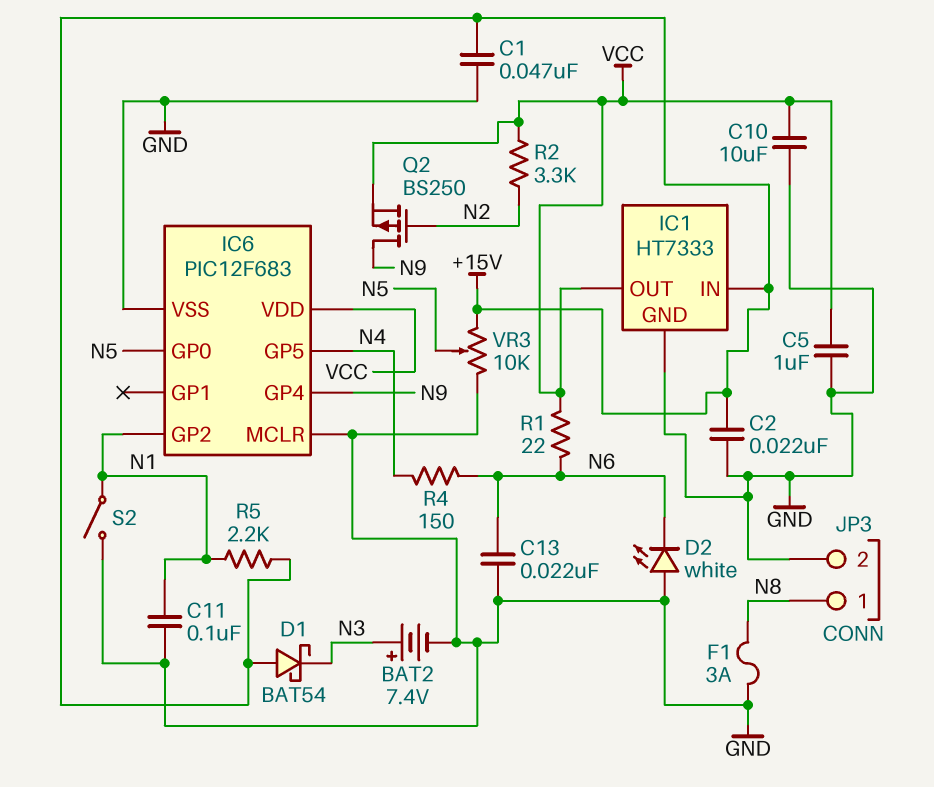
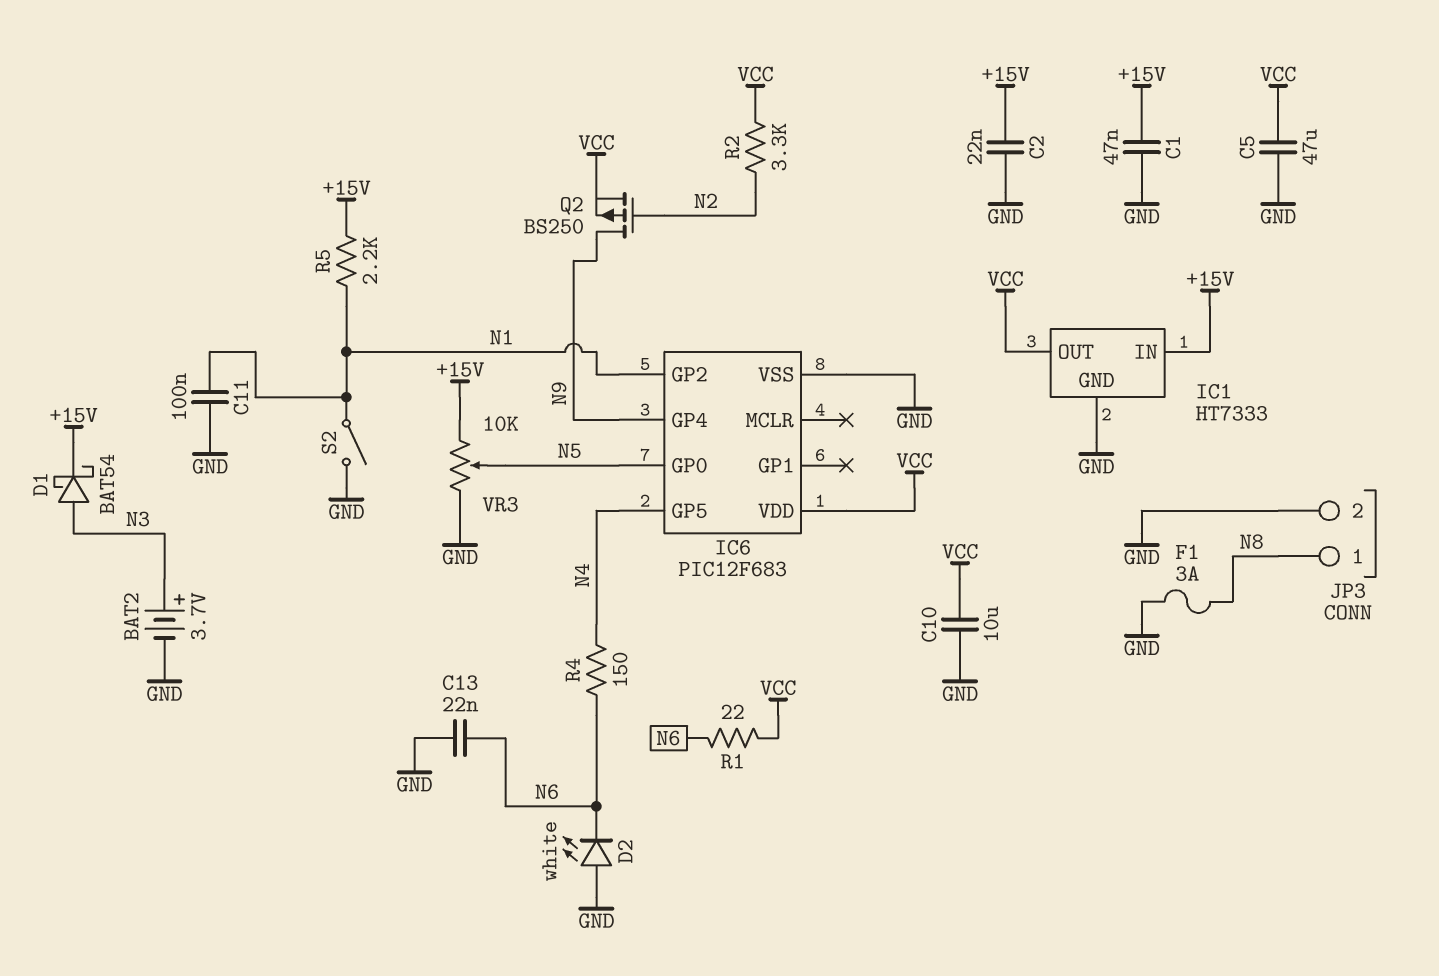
BAT2: 7.4V (plus N3, minus GND) -> 3.7V (plus N3, minus GND)
C5: 1uF (GND, VCC) -> 47uF (GND, VCC)
D1: schottky BAT54 (A +15V, K N3) -> schottky BAT54 (A N3, K +15V)
IC6 pin MCLR: GND -> none

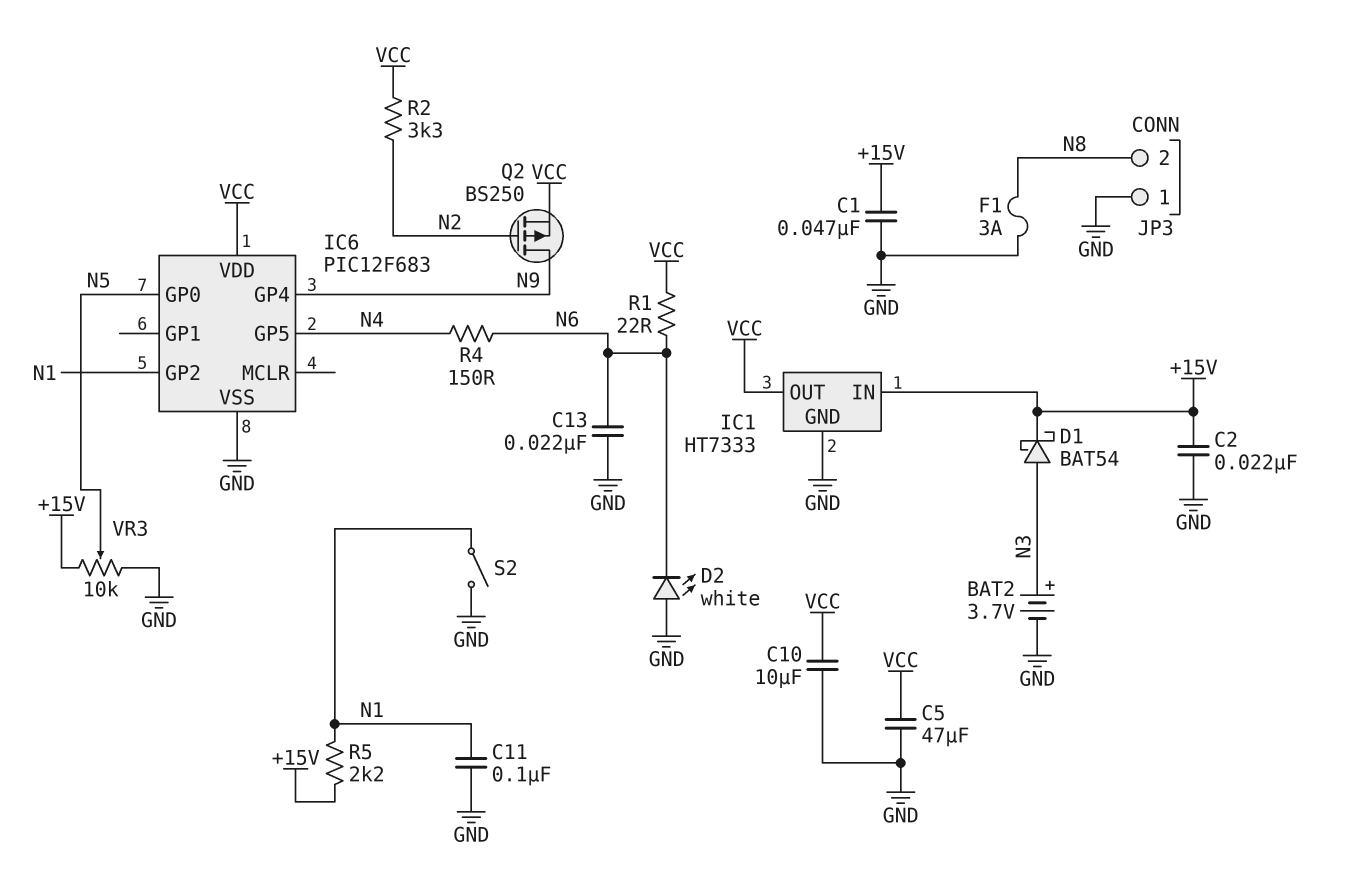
JP3 pin 1: N8 -> GND
JP3 pin 2: GND -> N8

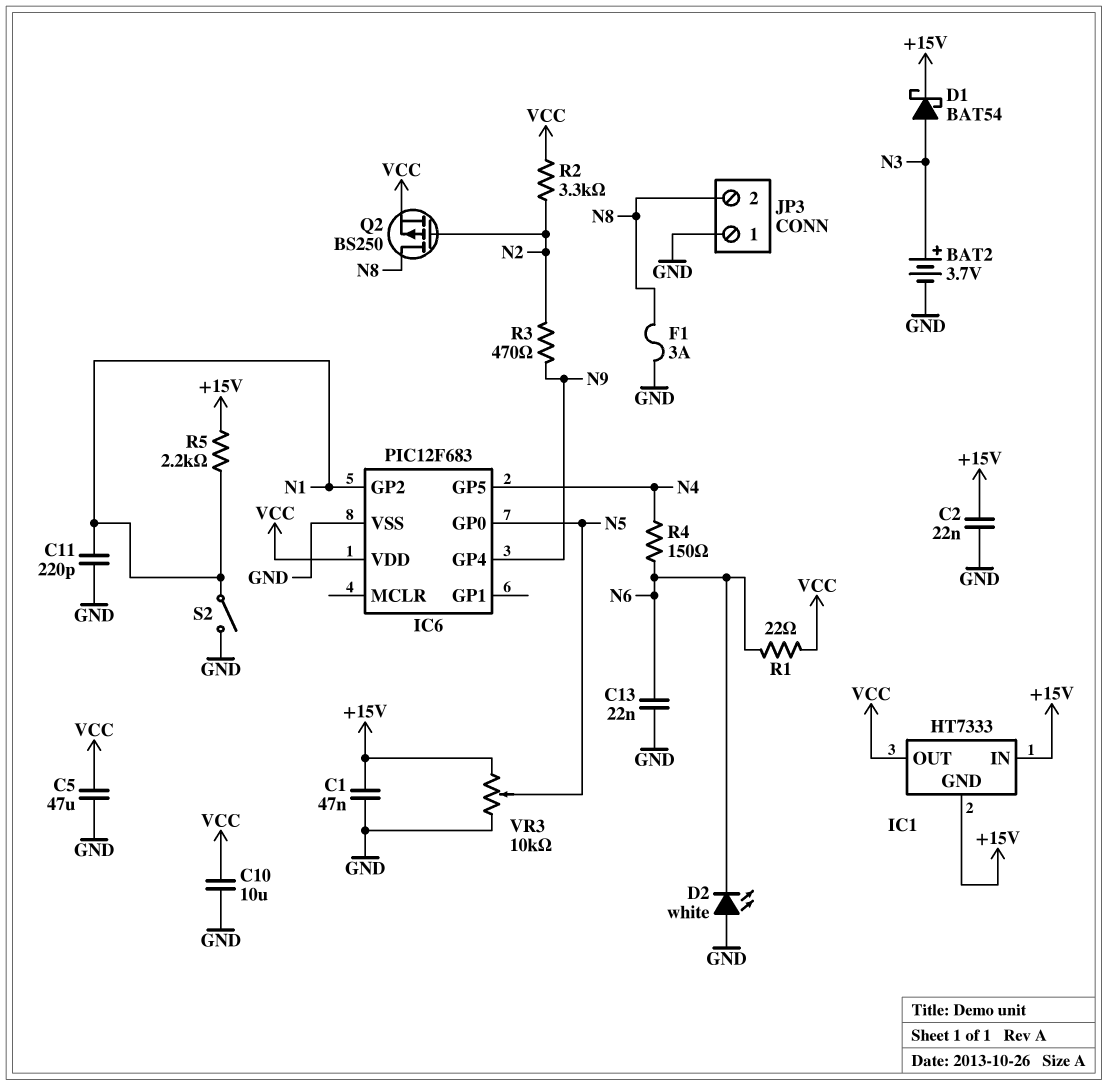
C11: 100nF (GND, N1) -> 220pF (GND, N1)
IC1 pin GND: GND -> +15V
Q2: PMOS BS250 (G N2, D N9, S VCC) -> PMOS BS250 (G N2, D N8, S VCC)
R3: none -> 470 (N2, N9)

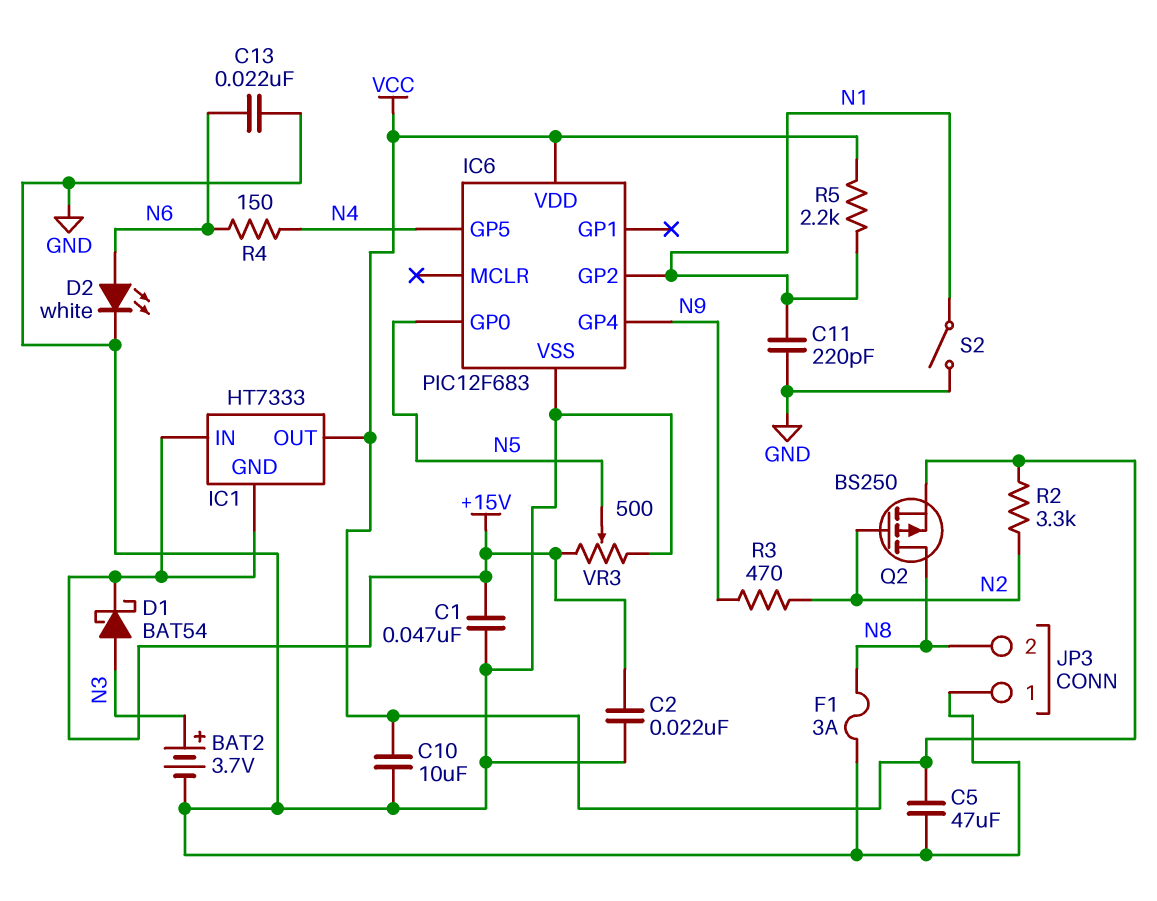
D2: LED white (A GND, K N6) -> LED white (A N6, K GND)
R1: 22 (N6, VCC) -> none
R5: 2.2k (+15V, N1) -> 2.2k (N1, VCC)
VR3: 10k (+15V, GND, wiper N5) -> 500 (+15V, GND, wiper N5)

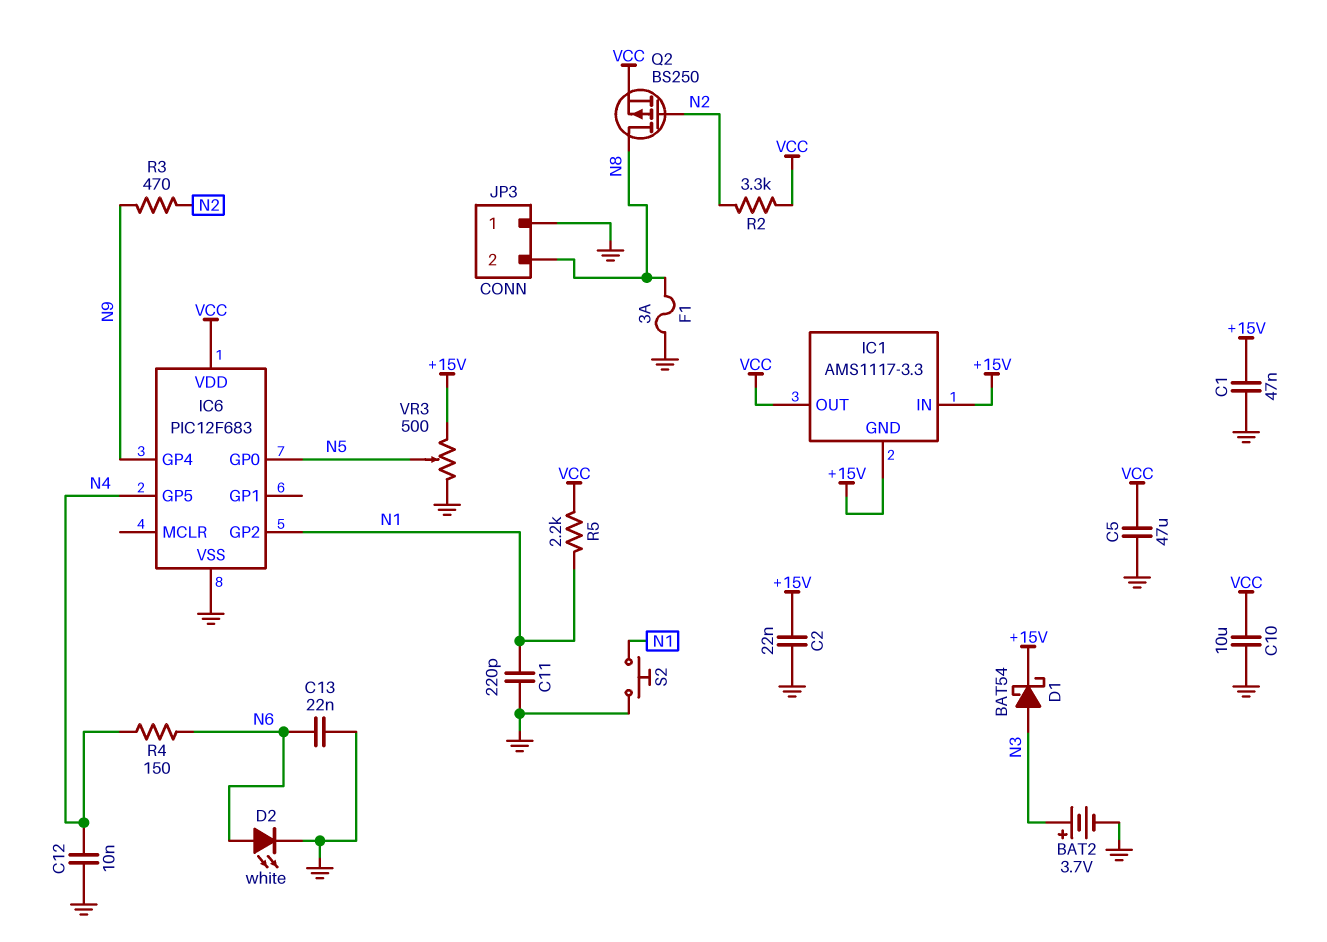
C12: none -> 10nF (GND, N4)
IC1: HT7333 -> AMS1117-3.3
S2: switch (GND, N1) -> button (GND, N1)

